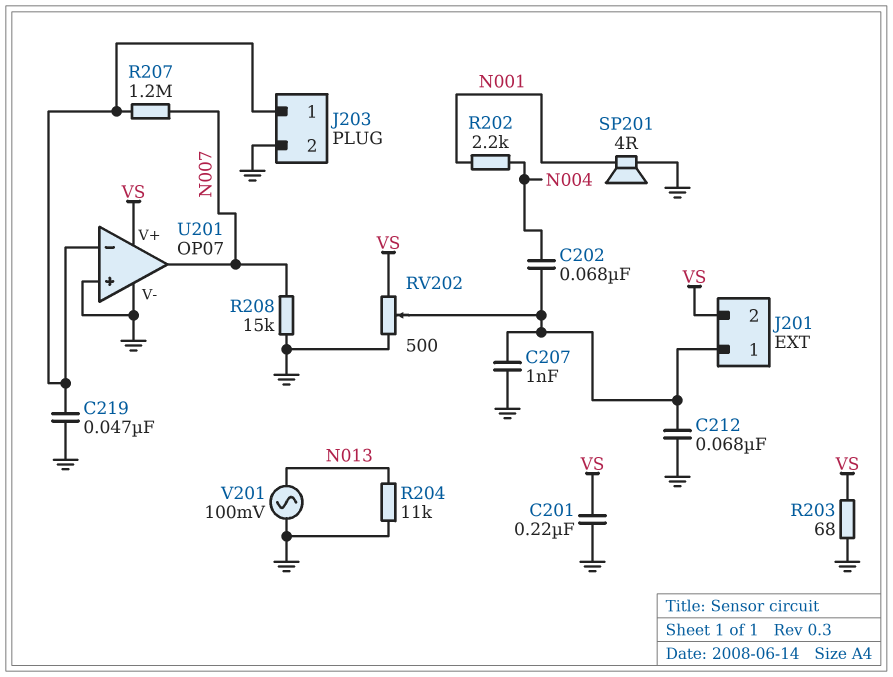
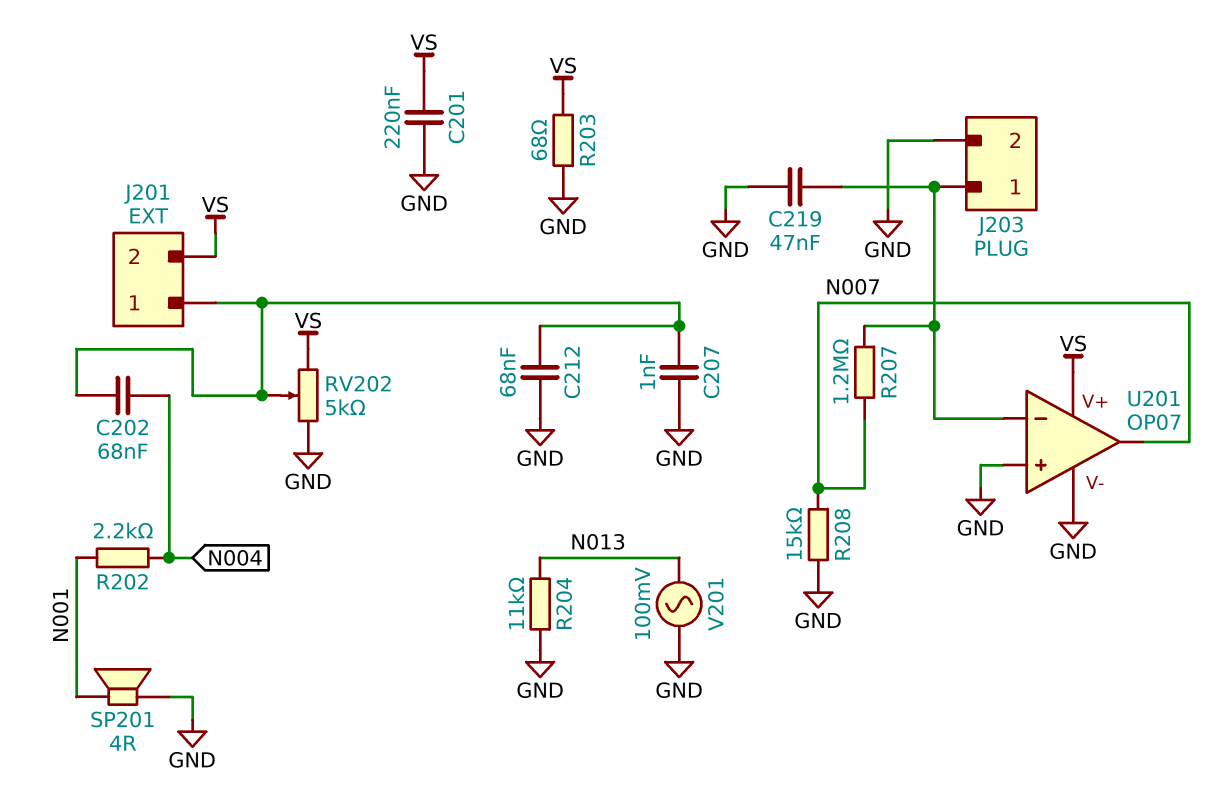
RV202: 500 (GND, VS, wiper J201/1) -> 5k (GND, VS, wiper J201/1)

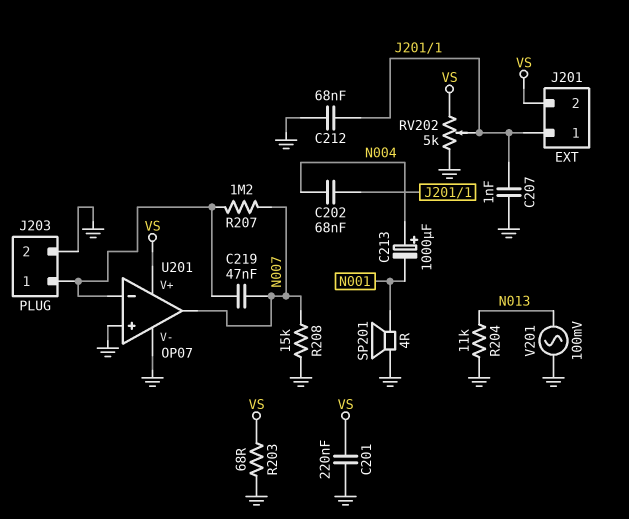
C213: none -> 1000uF (plus N004, minus N001)
C219: 47nF (GND, J203/1) -> 47nF (J203/1, N007)
R202: 2.2k (N001, N004) -> none

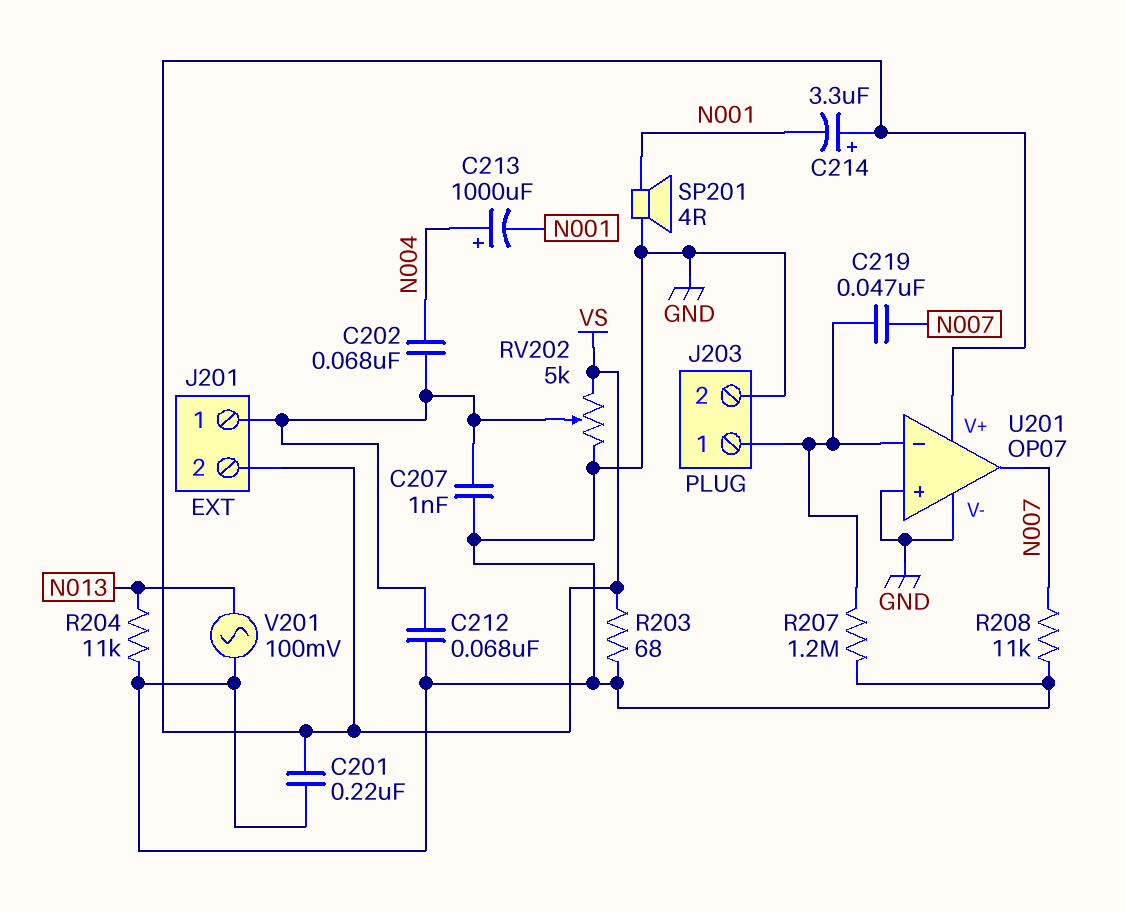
C214: none -> 3.3uF (plus VS, minus N001)
R207: 1.2M (J203/1, N007) -> 1.2M (GND, J203/1)
R208: 15k (GND, N007) -> 11k (GND, N007)

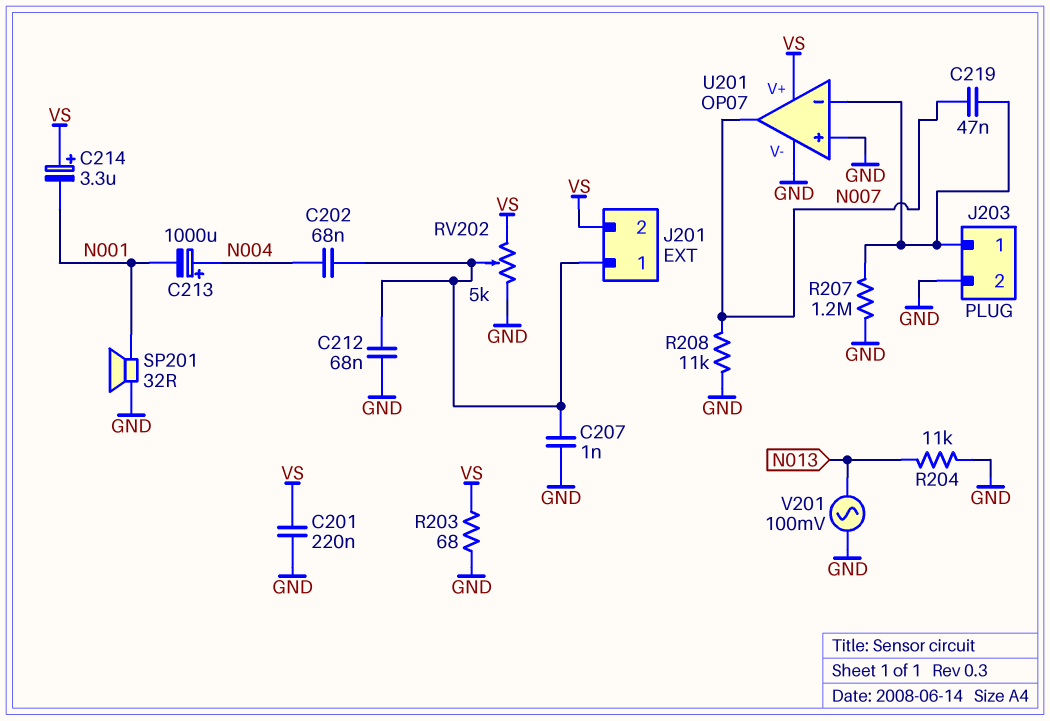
SP201: speaker 4R (GND, N001) -> speaker 32R (GND, N001)

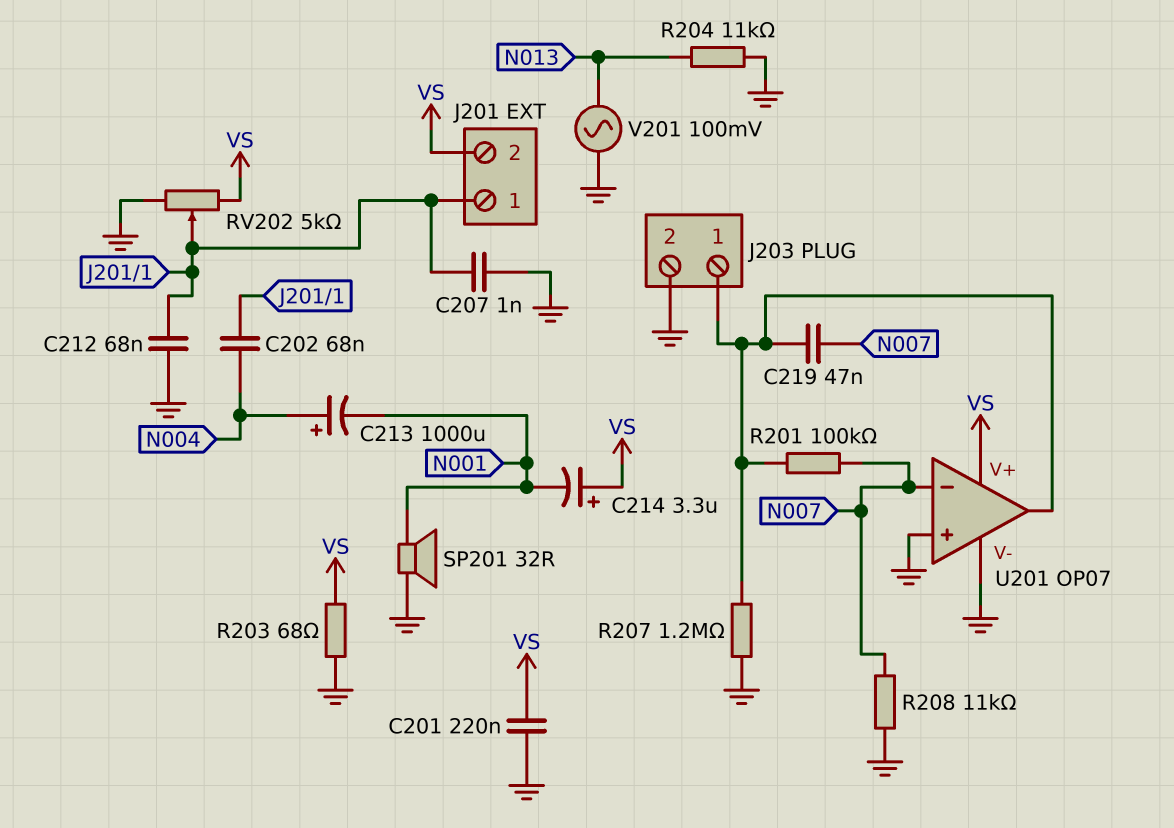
R201: none -> 100k (J203/1, N007)
U201 pin in-: J203/1 -> N007
U201 pin out: N007 -> J203/1

